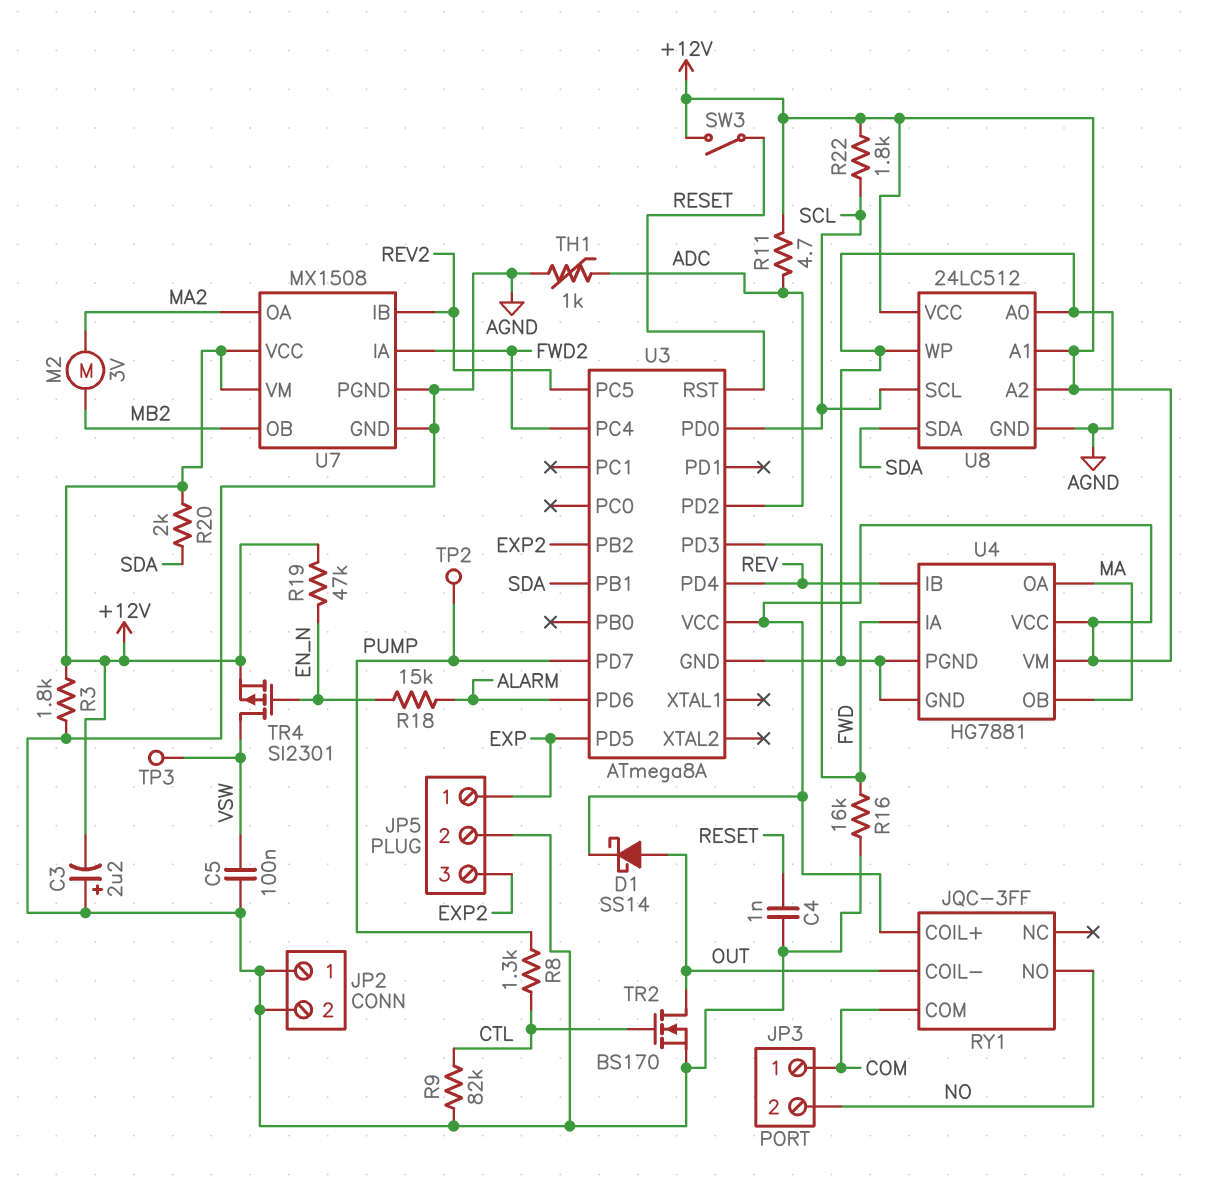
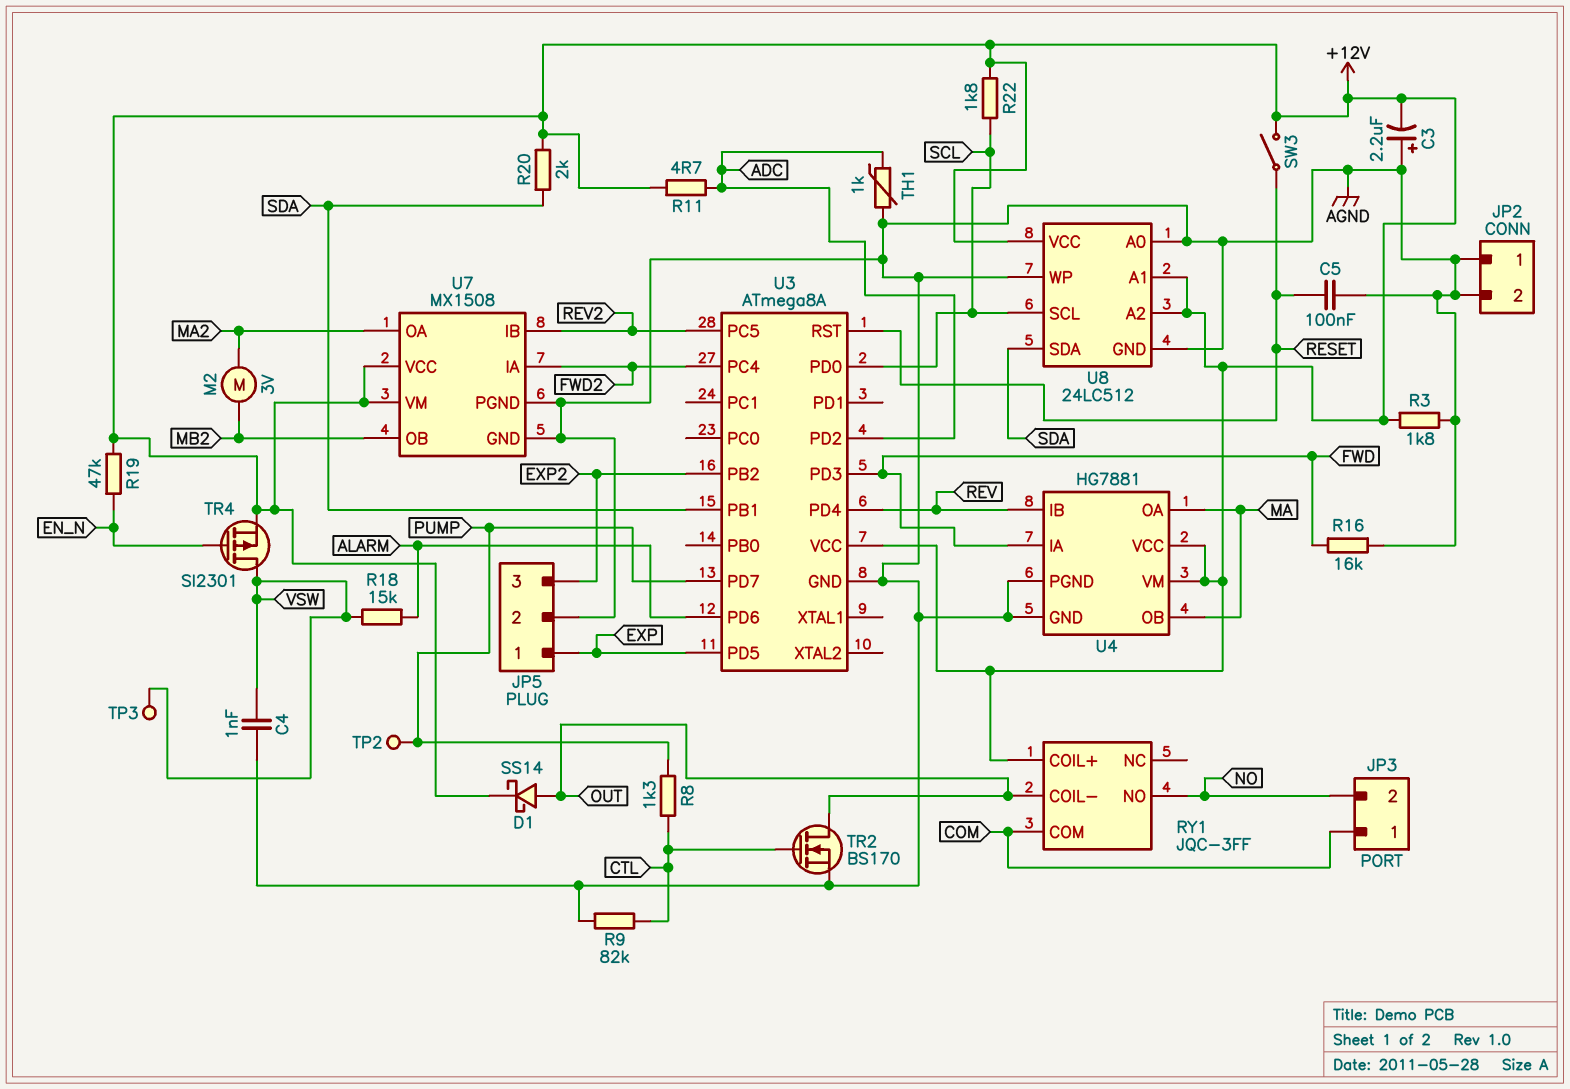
C4: 1nF (AGND, RESET) -> 1nF (AGND, VSW)
C5: 100nF (AGND, VSW) -> 100nF (AGND, RESET)
R18: 15k (ALARM, EN_N) -> 15k (ALARM, VSW)

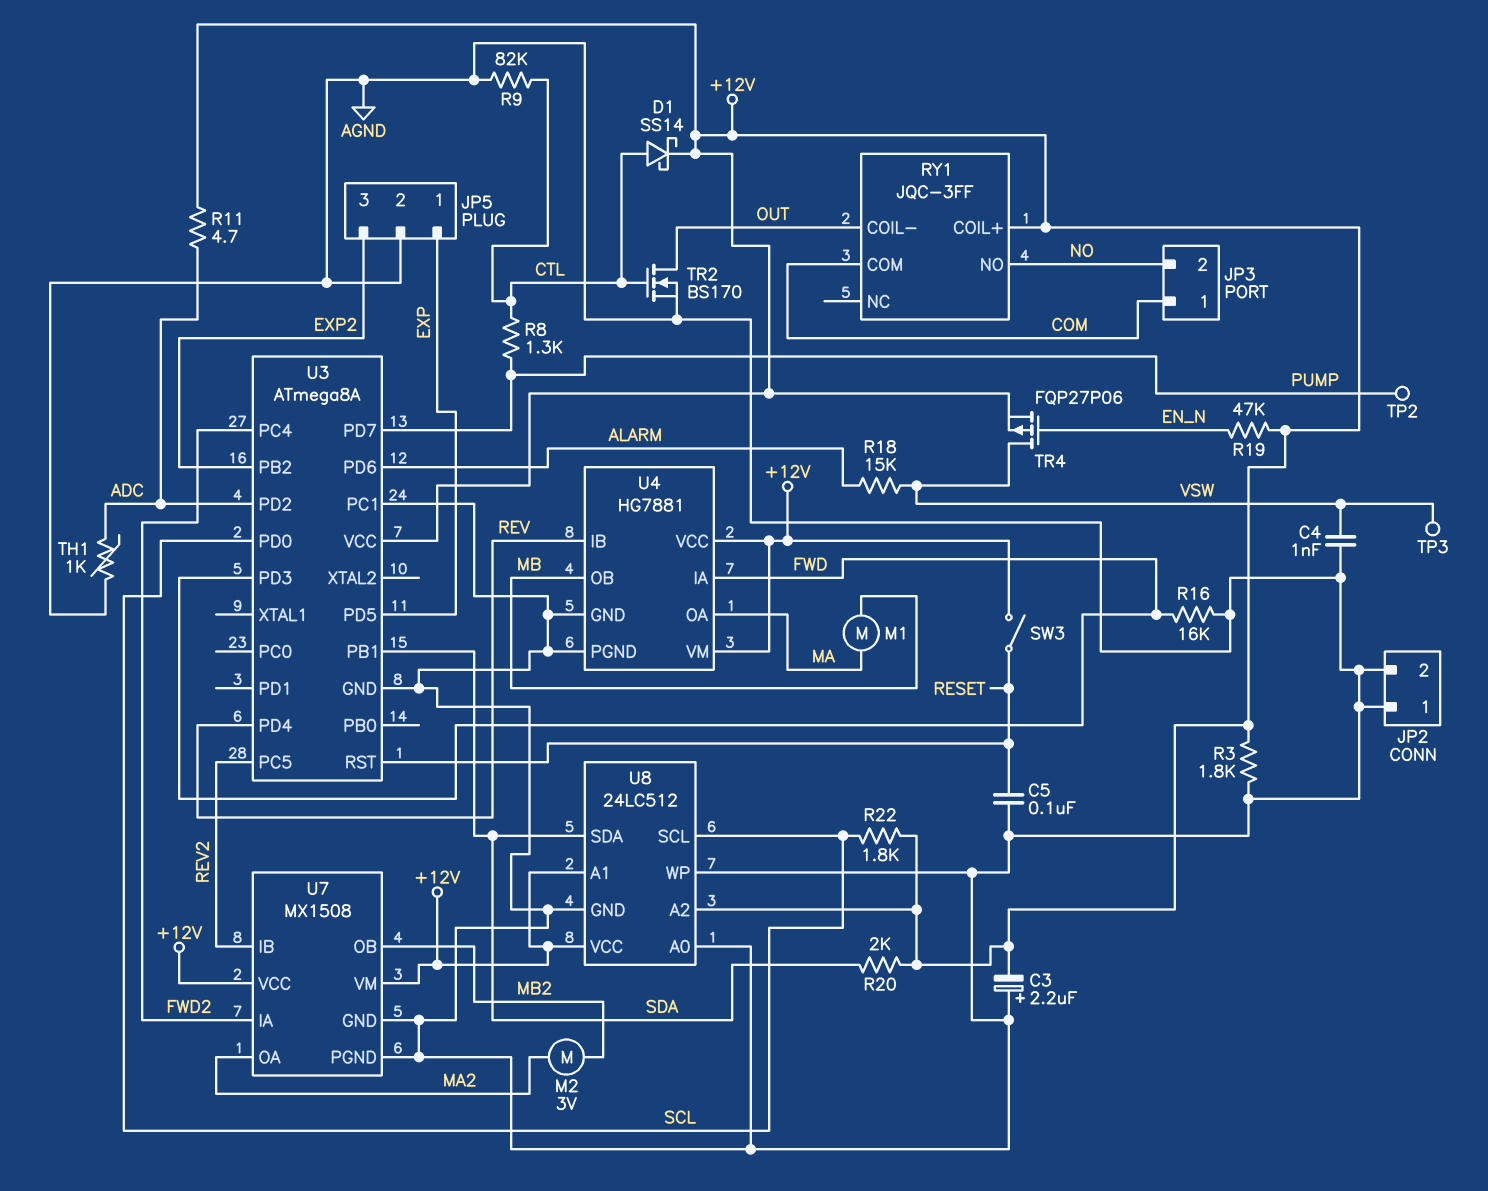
D1: schottky SS14 (A OUT, K +12V) -> schottky SS14 (A CTL, K +12V)
M1: none -> motor (MA, MB)
TR4: PMOS SI2301 (G EN_N, D VSW, S +12V) -> PMOS FQP27P06 (G EN_N, D VSW, S +12V)
U3 pin PC1: none -> AGND
U4 pin OB: MA -> MB

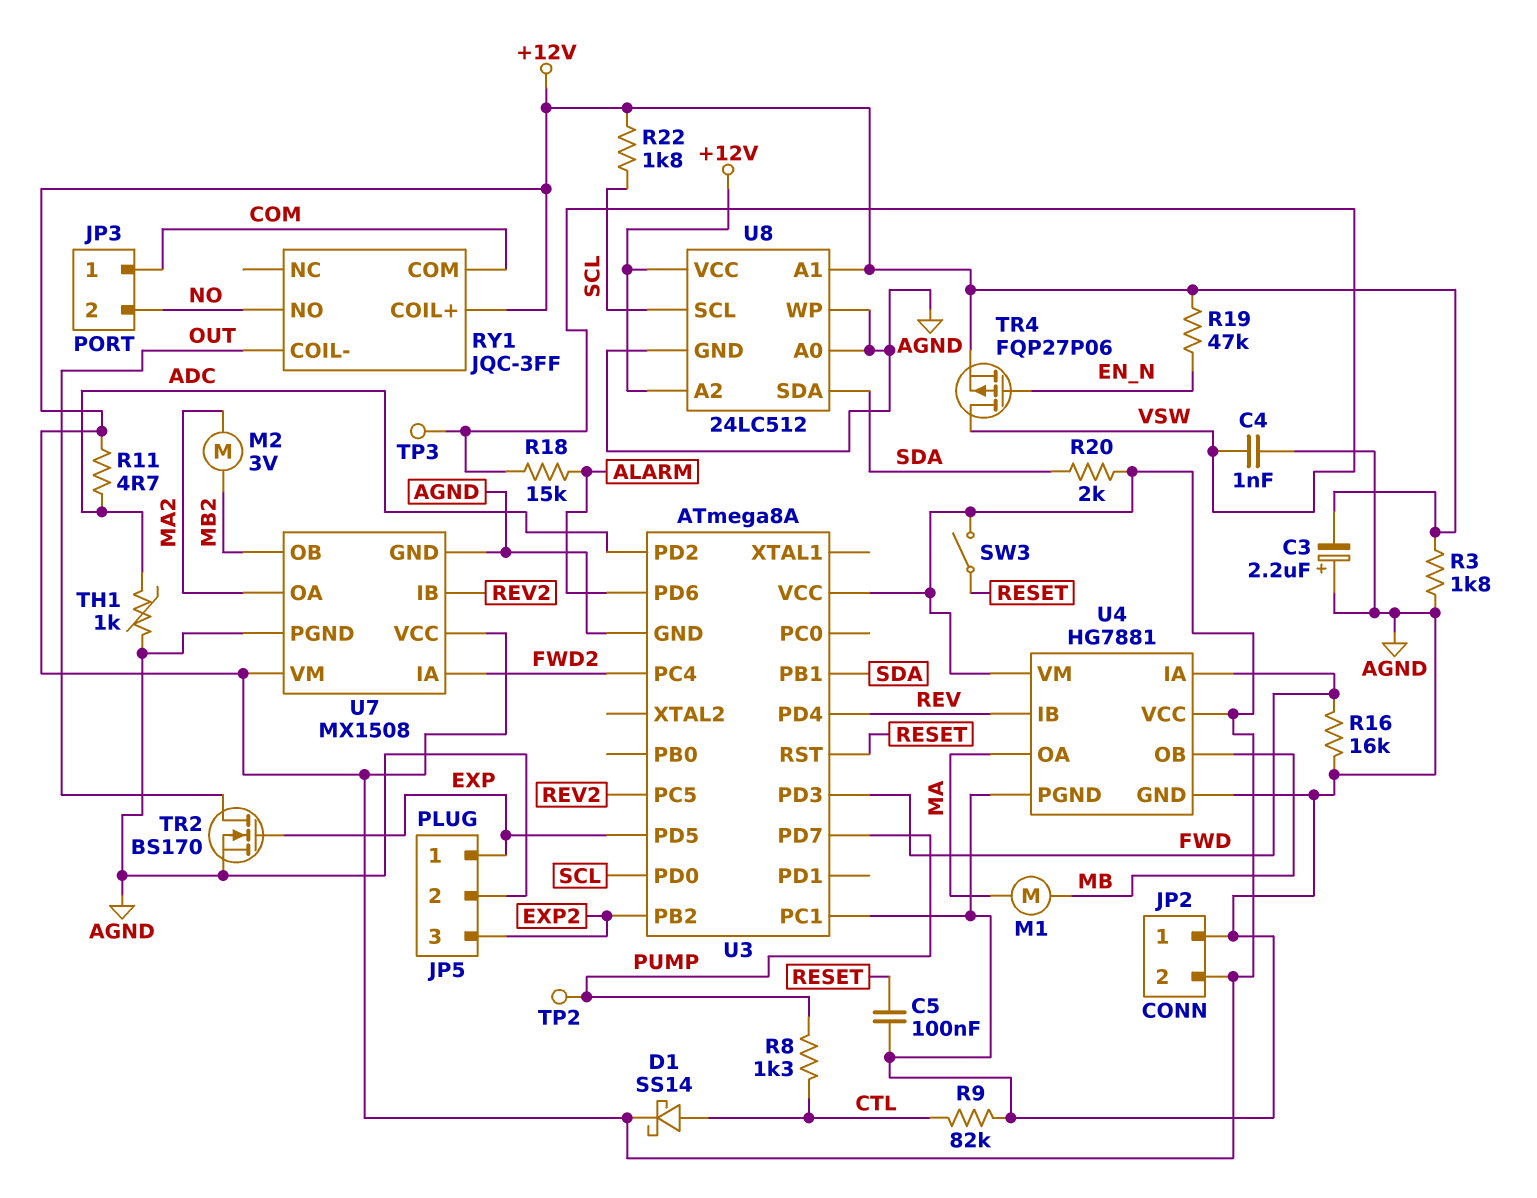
JP2 pin 2: AGND -> +12V
TR2: NMOS BS170 (G CTL, D OUT, S AGND) -> NMOS BS170 (G EXP, D OUT, S AGND)

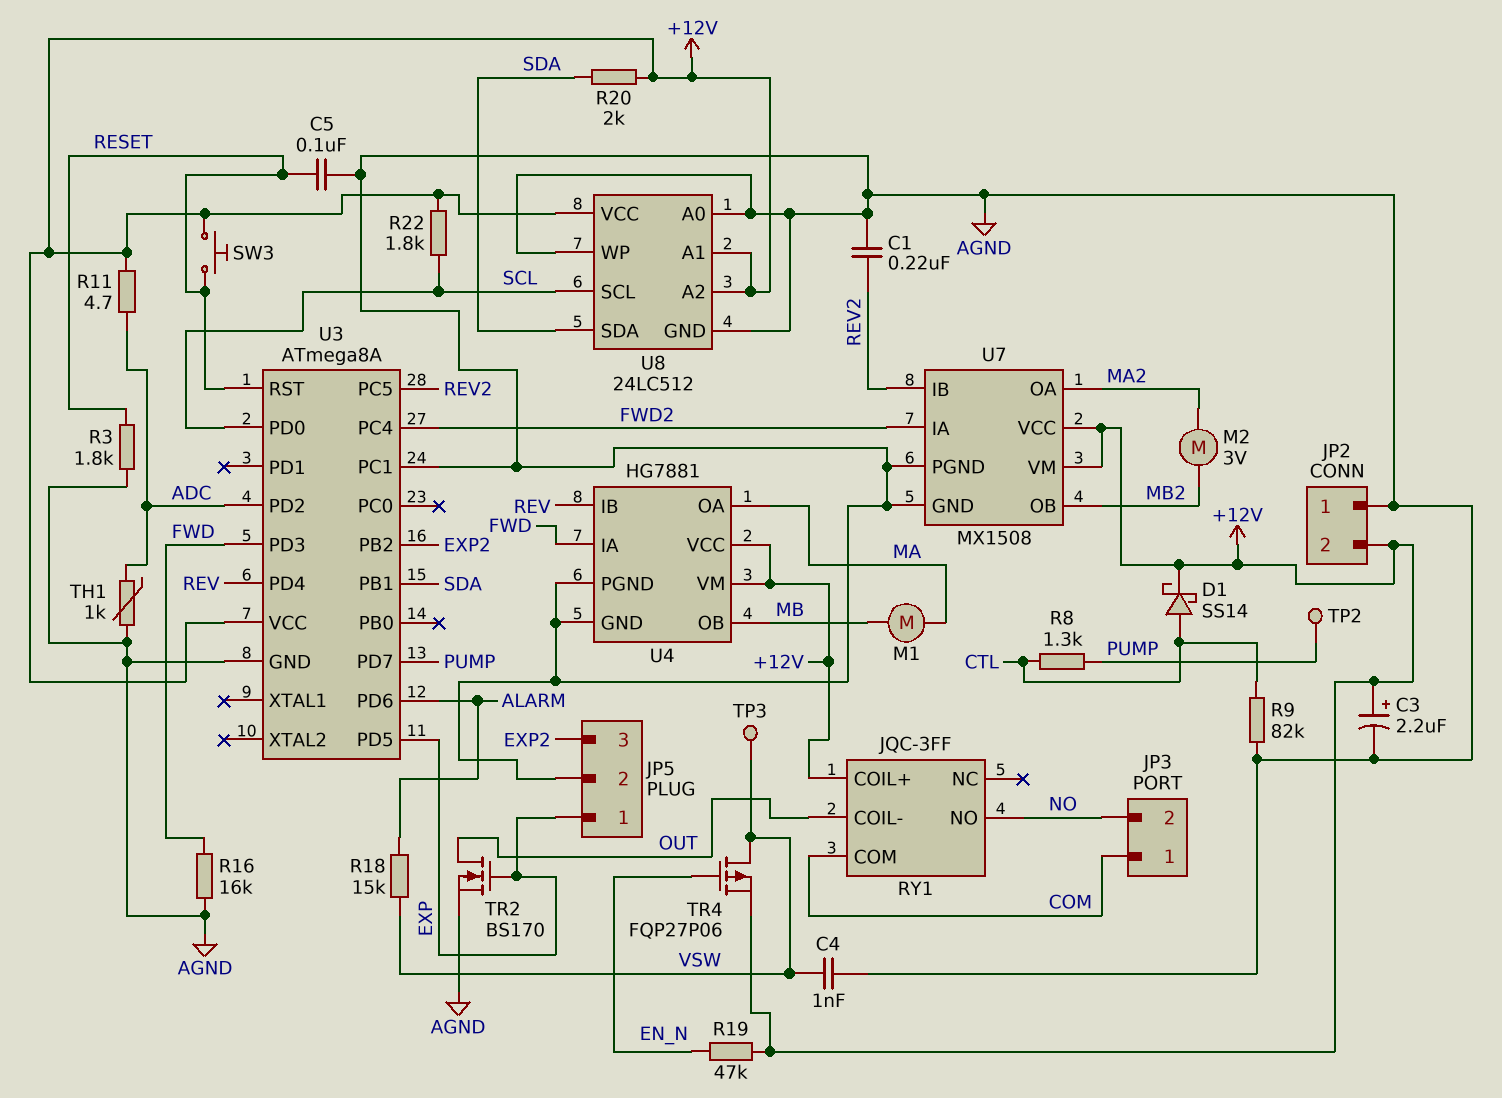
C1: none -> 220nF (AGND, REV2)
C3: 2.2uF (plus AGND, minus +12V) -> 2.2uF (plus +12V, minus AGND)
R3: 1.8k (+12V, AGND) -> 1.8k (AGND, RESET)
SW3: switch (+12V, RESET) -> button (+12V, RESET)

